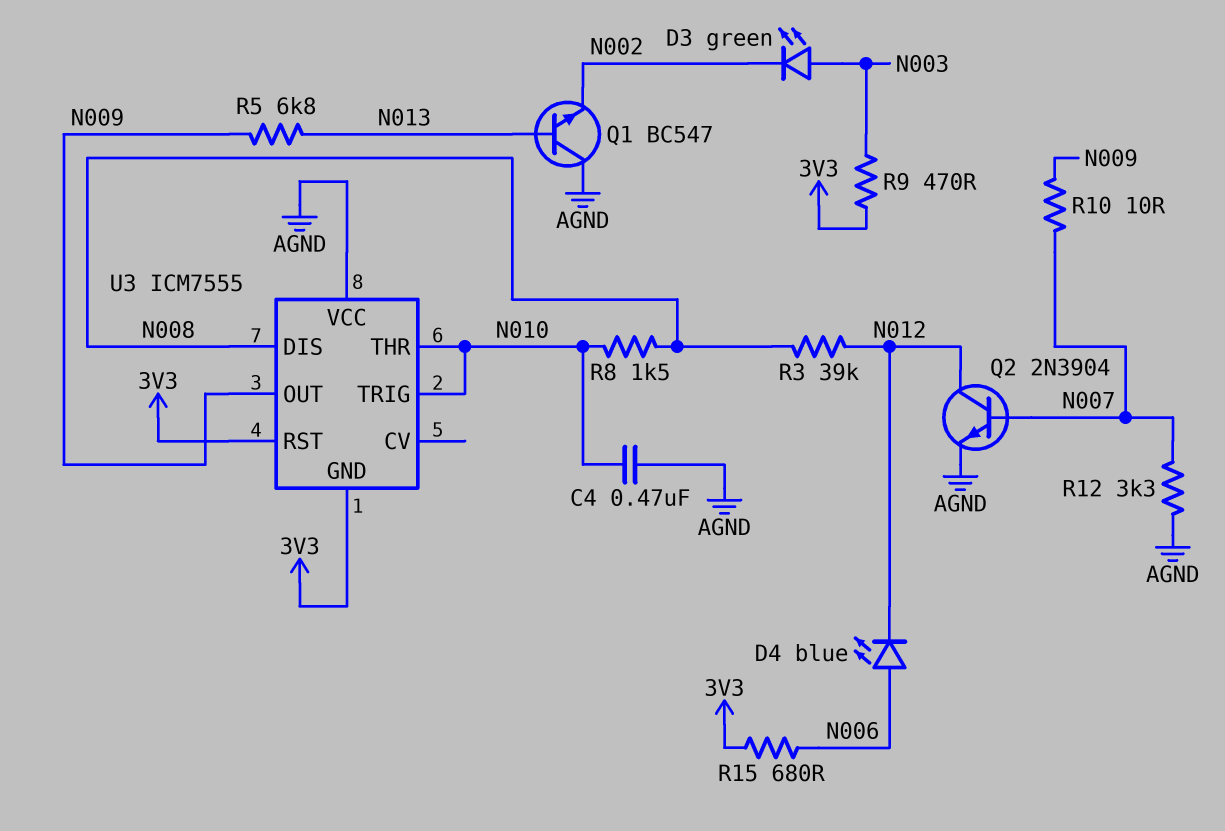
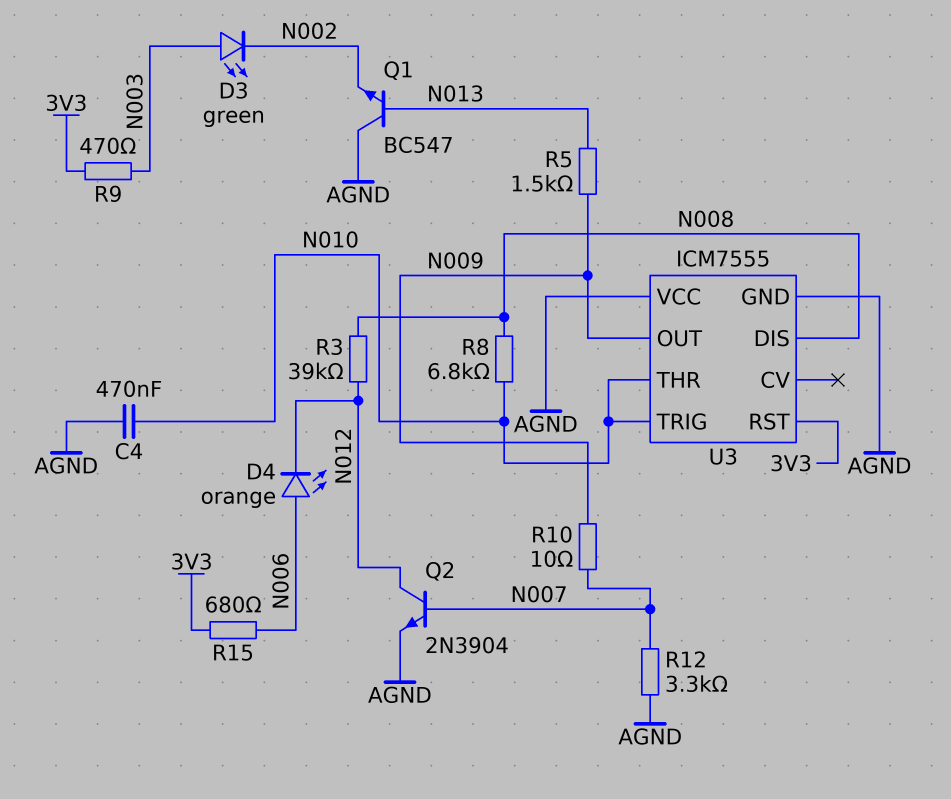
D4: LED blue (A N006, K N012) -> LED orange (A N006, K N012)
R5: 6.8k (N009, N013) -> 1.5k (N009, N013)
R8: 1.5k (N008, N010) -> 6.8k (N008, N010)
U3 pin GND: 3V3 -> AGND

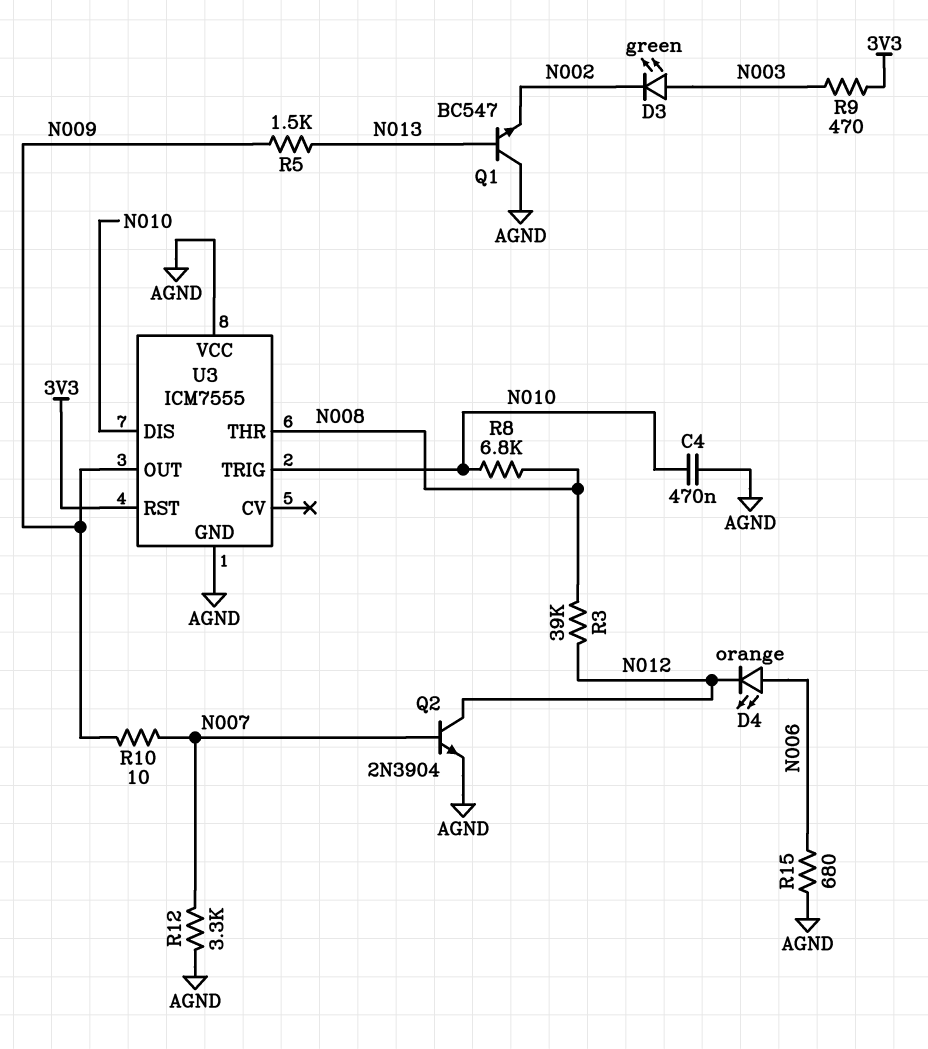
R15: 680 (3V3, N006) -> 680 (AGND, N006)
U3 pin DIS: N008 -> N010
U3 pin THR: N010 -> N008

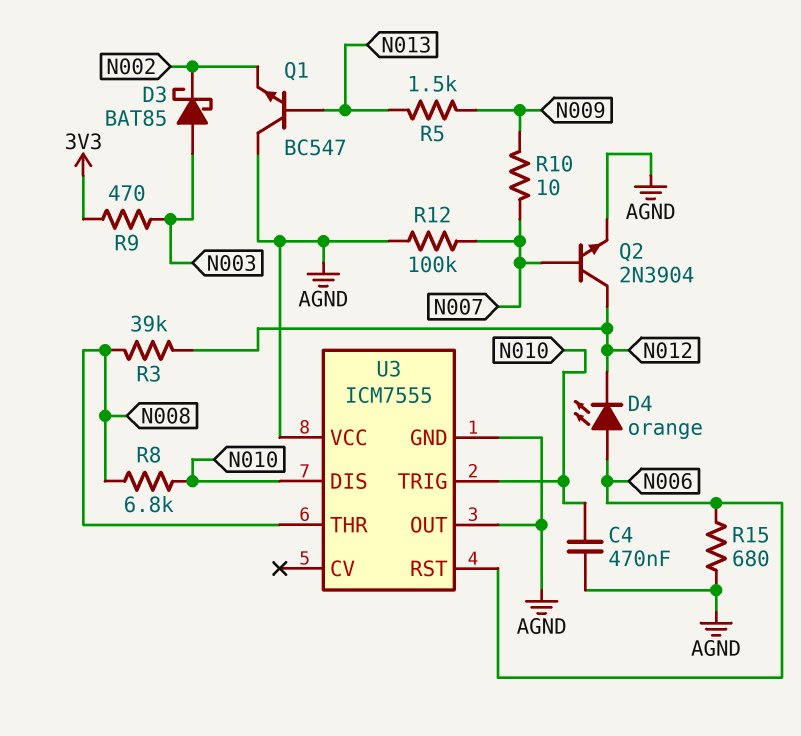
D3: LED green (A N003, K N002) -> schottky BAT85 (A N003, K N002)
R12: 3.3k (AGND, N007) -> 100k (AGND, N007)
U3 pin OUT: N009 -> AGND
U3 pin RST: 3V3 -> N006

